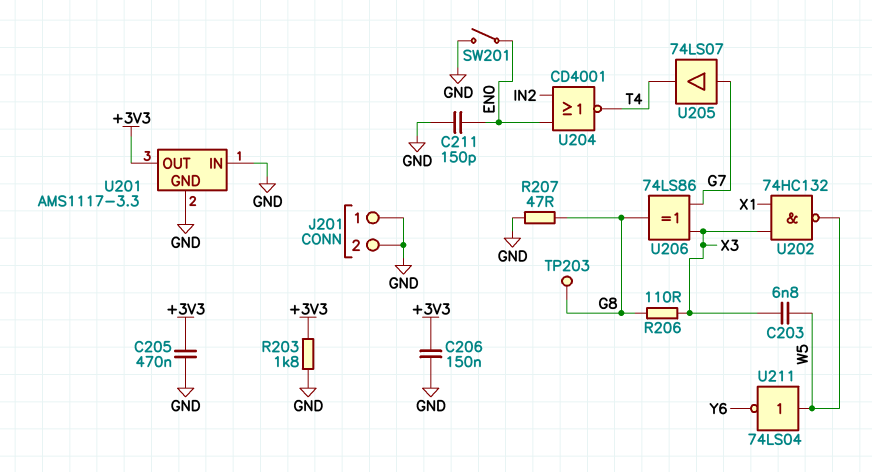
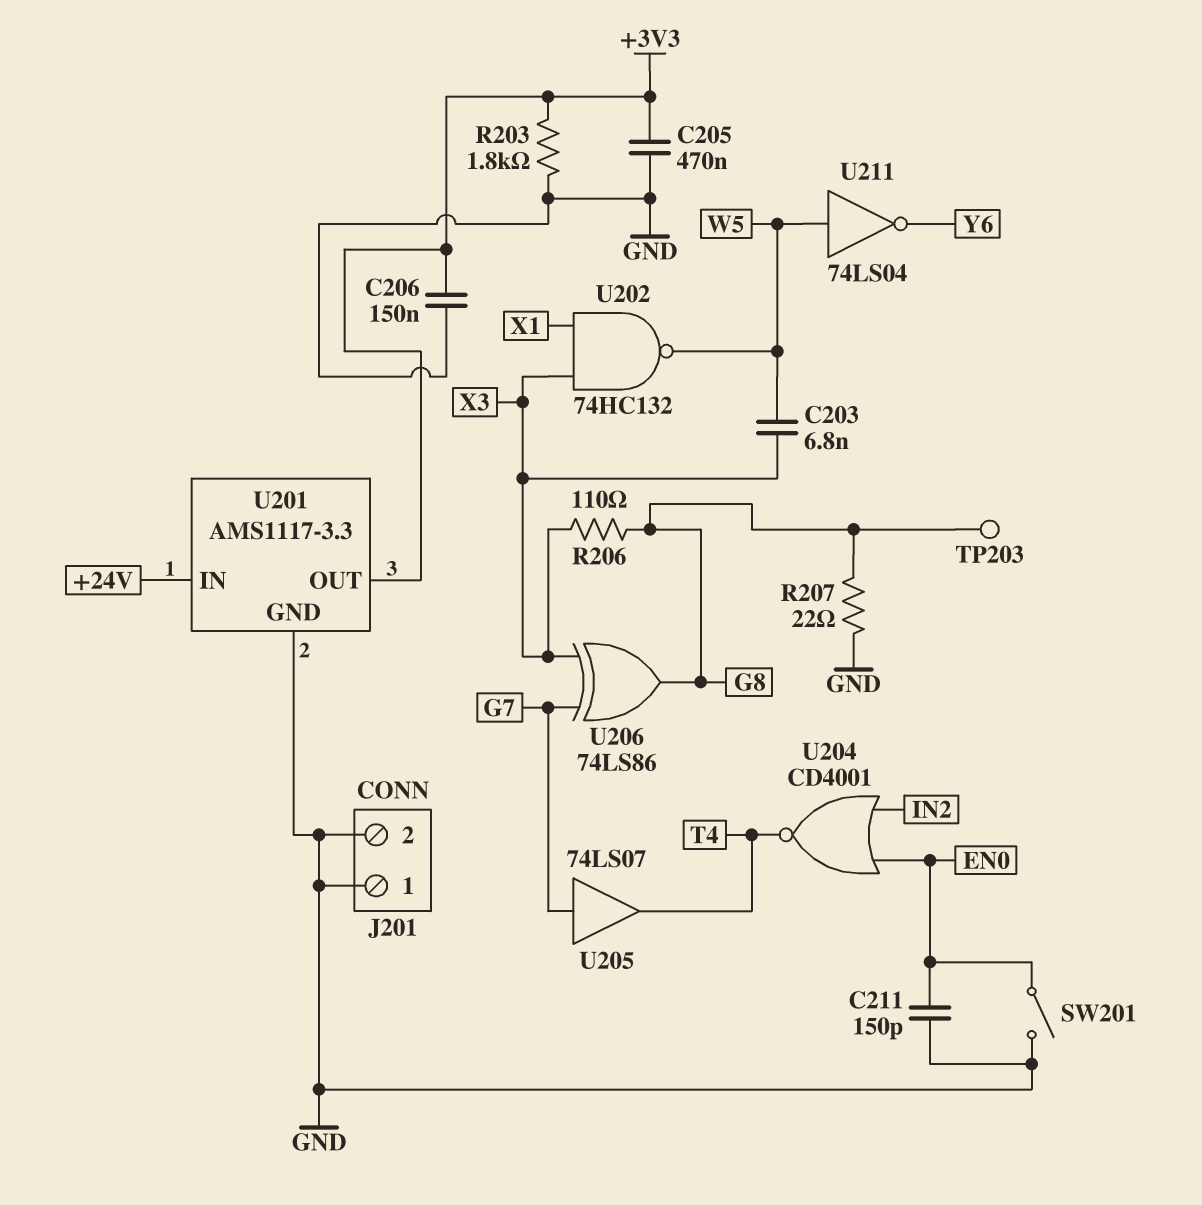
R207: 47 (G8, GND) -> 22 (G8, GND)
U201 pin IN: GND -> +24V

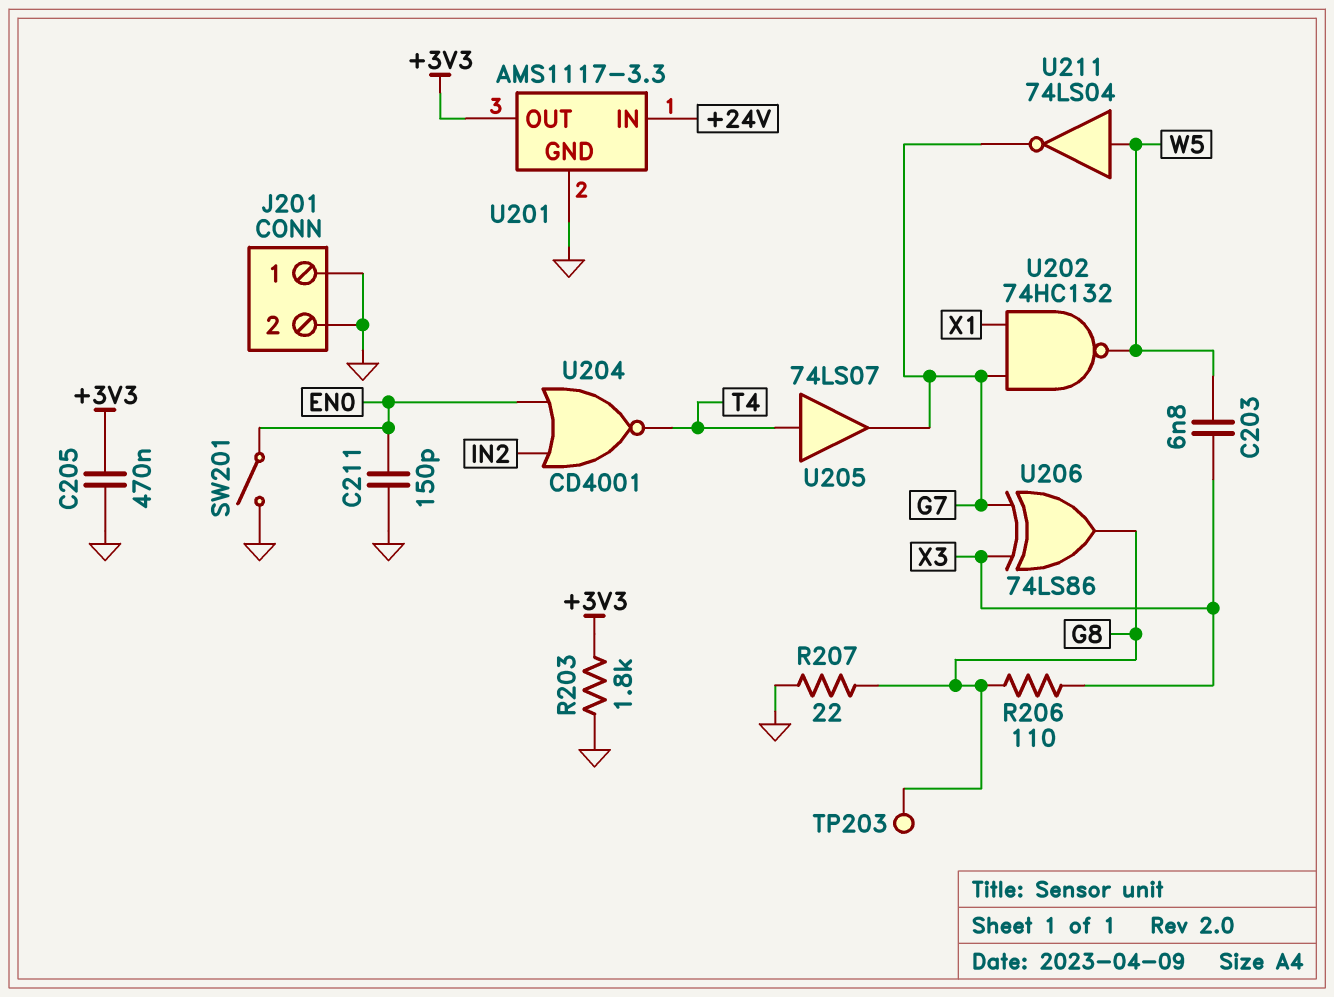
C206: 150nF (+3V3, GND) -> none
U202: NAND 74HC132 (in X1, in X3, out W5) -> NAND 74HC132 (in G7, in X1, out W5)
U205: buffer 74LS07 (in G7, out T4) -> buffer 74LS07 (in T4, out G7)
U211: NOT 74LS04 (in W5, out Y6) -> NOT 74LS04 (in W5, out G7)

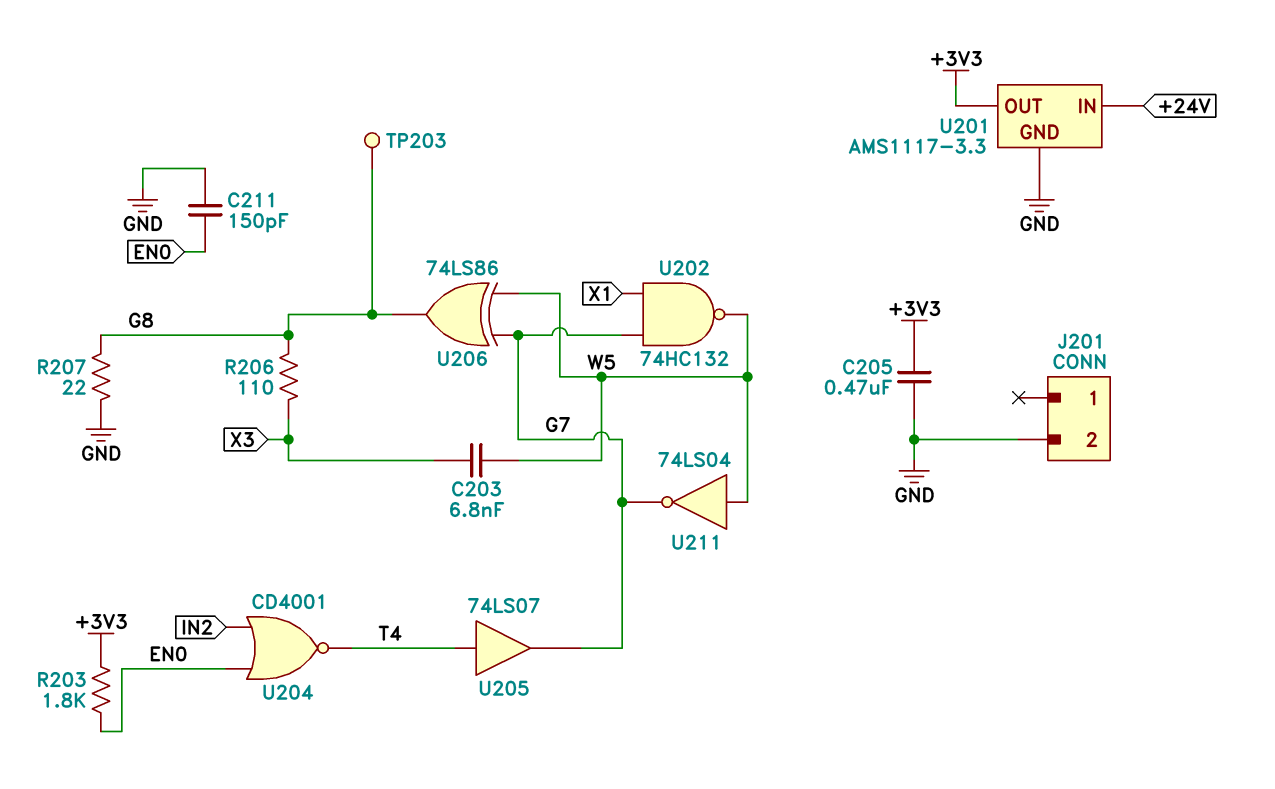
J201 pin 1: GND -> none
R203: 1.8k (+3V3, GND) -> 1.8k (+3V3, EN0)
SW201: switch (EN0, GND) -> none
U206: XOR 74LS86 (in G7, in X3, out G8) -> XOR 74LS86 (in G7, in W5, out G8)

